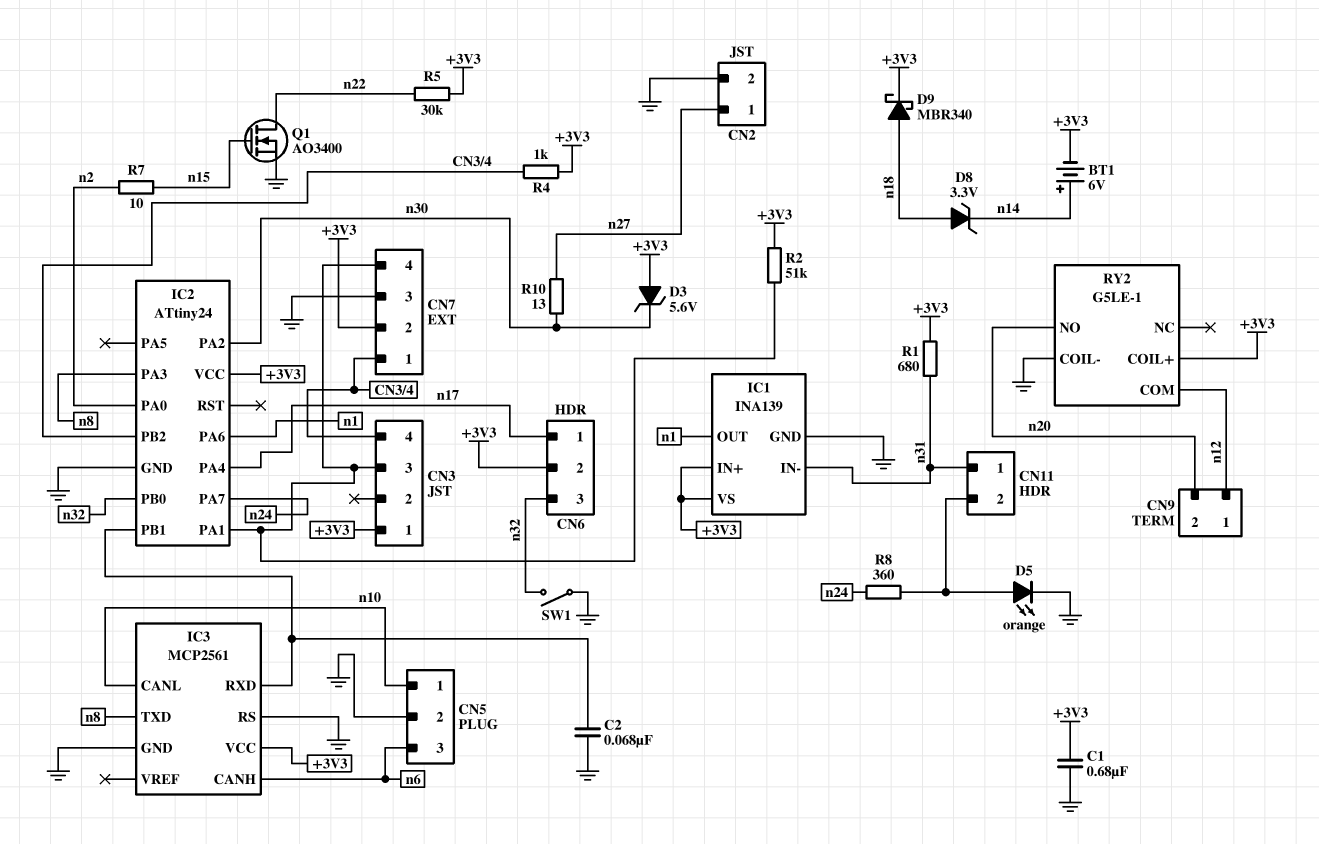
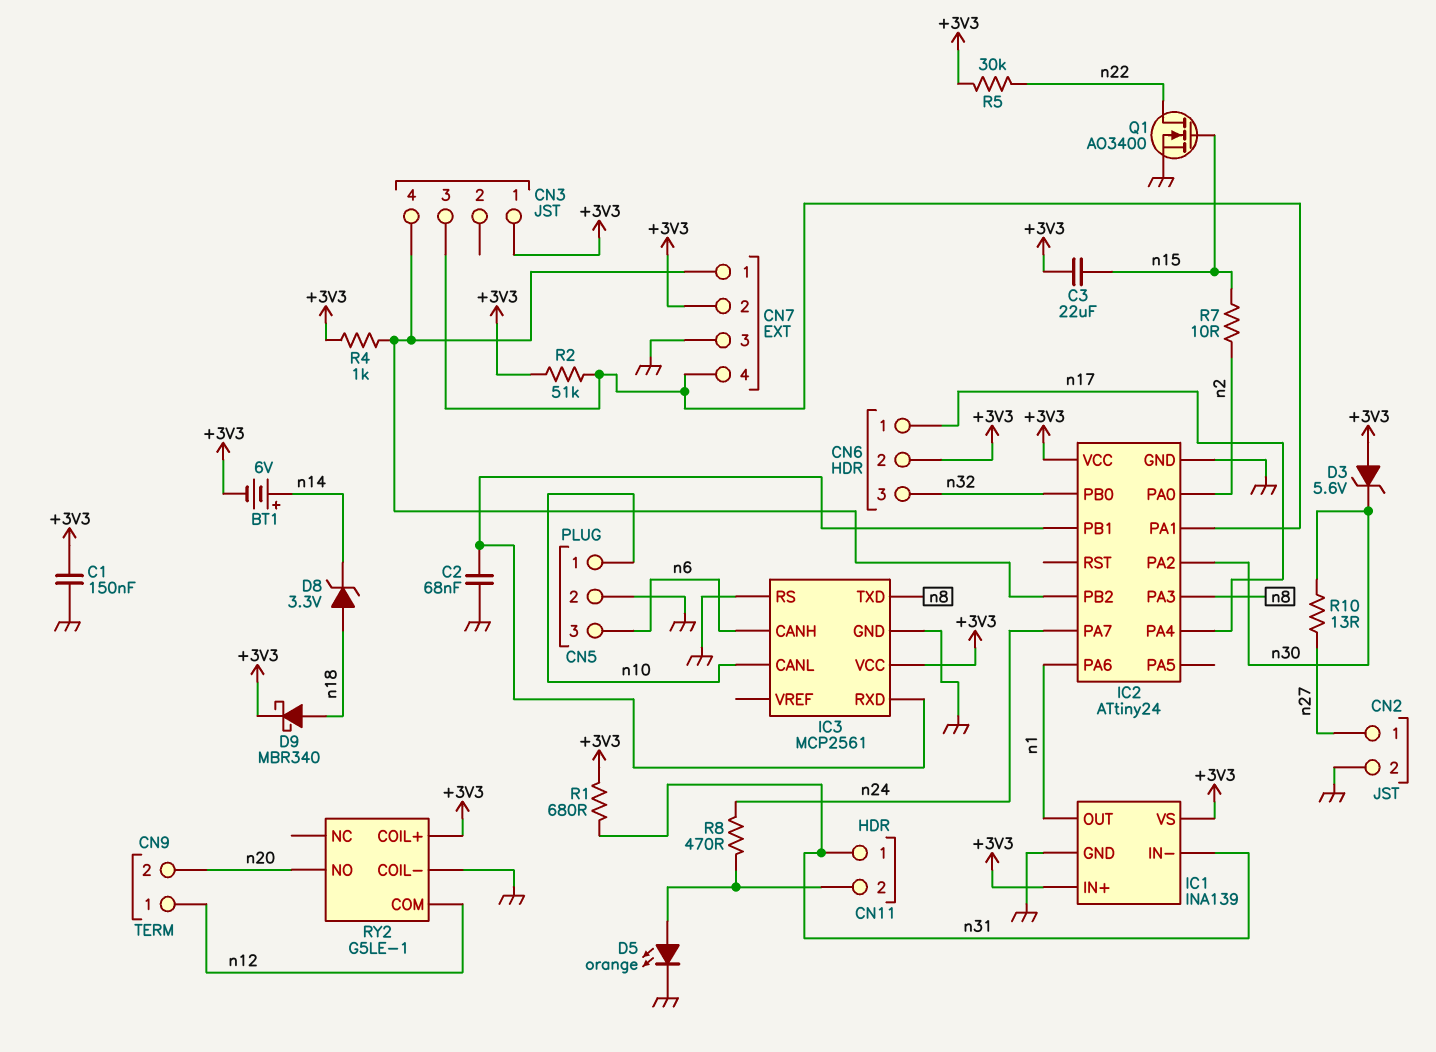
C1: 680nF (+3V3, GND) -> 150nF (+3V3, GND)
C3: none -> 22uF (+3V3, n15)
R8: 360 (CN11/2, n24) -> 470 (CN11/2, n24)
SW1: switch (GND, n32) -> none

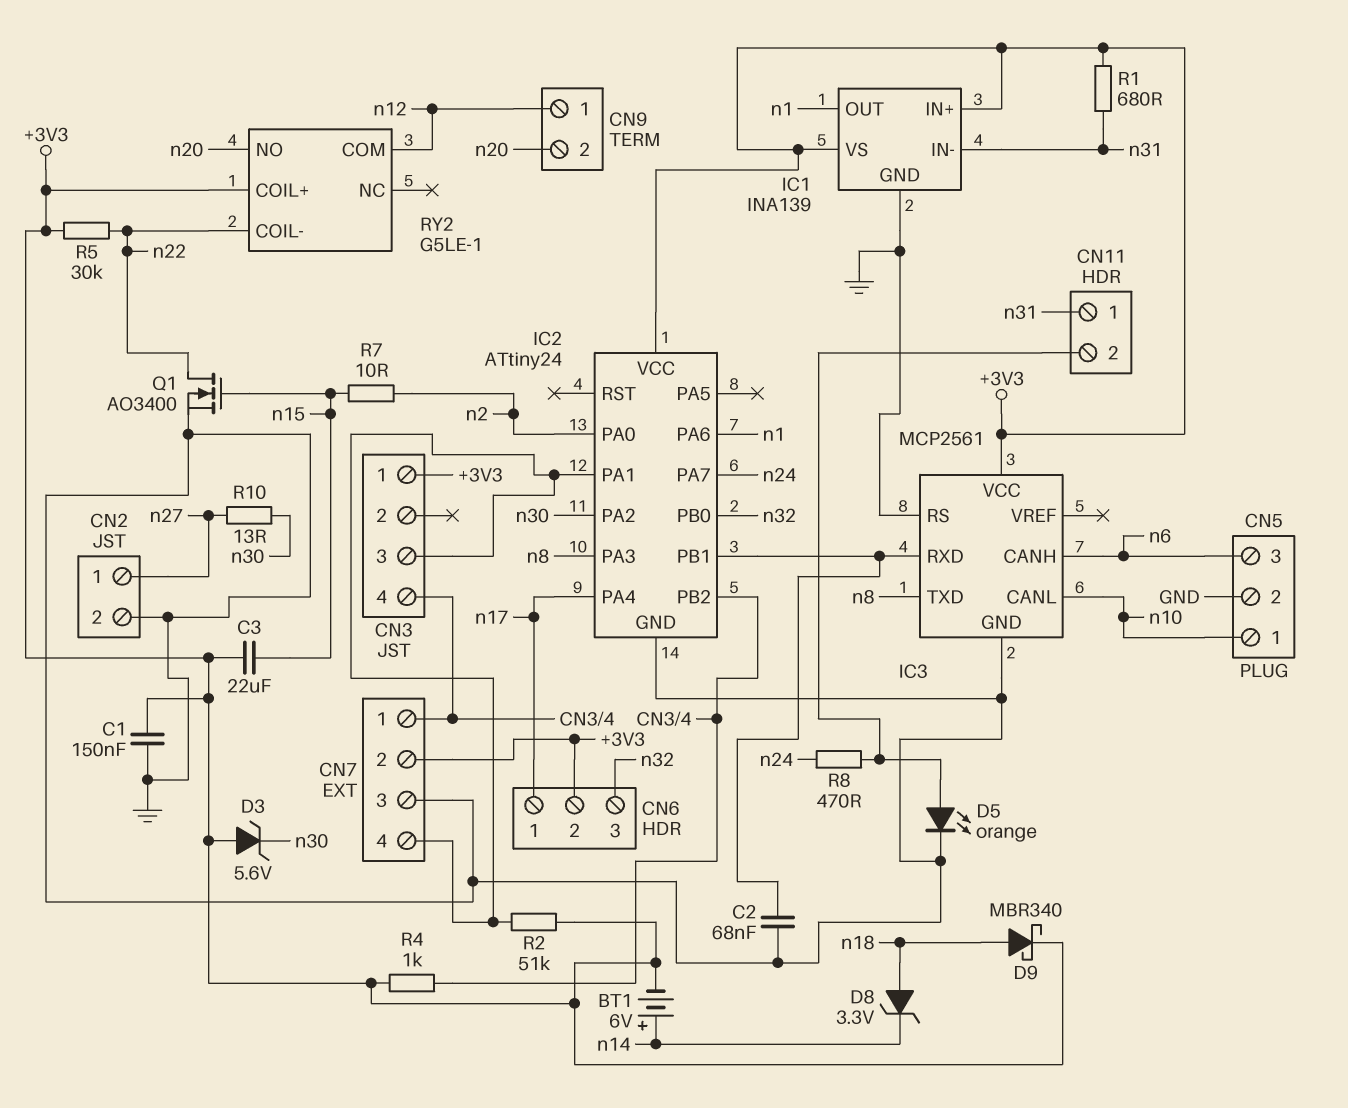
RY2 pin COIL-: GND -> n22

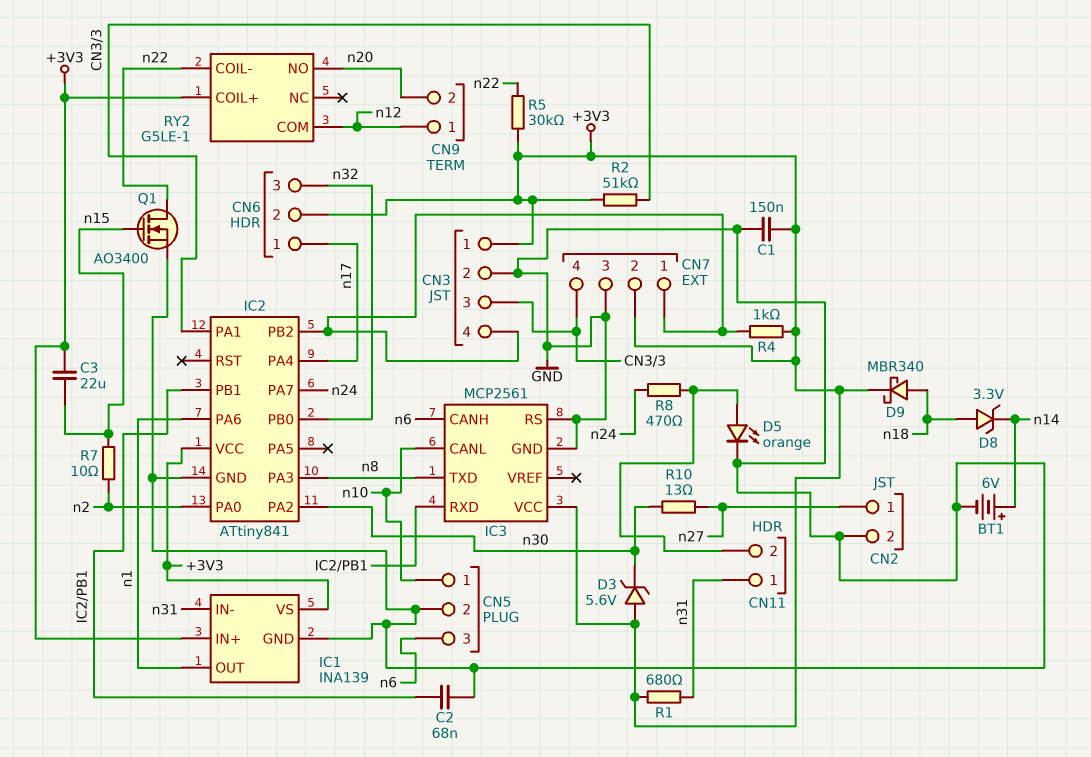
BT1: 6V (plus n14, minus +3V3) -> 6V (plus n14, minus GND)
CN3 pin 2: none -> GND
IC2: ATtiny24 -> ATtiny841

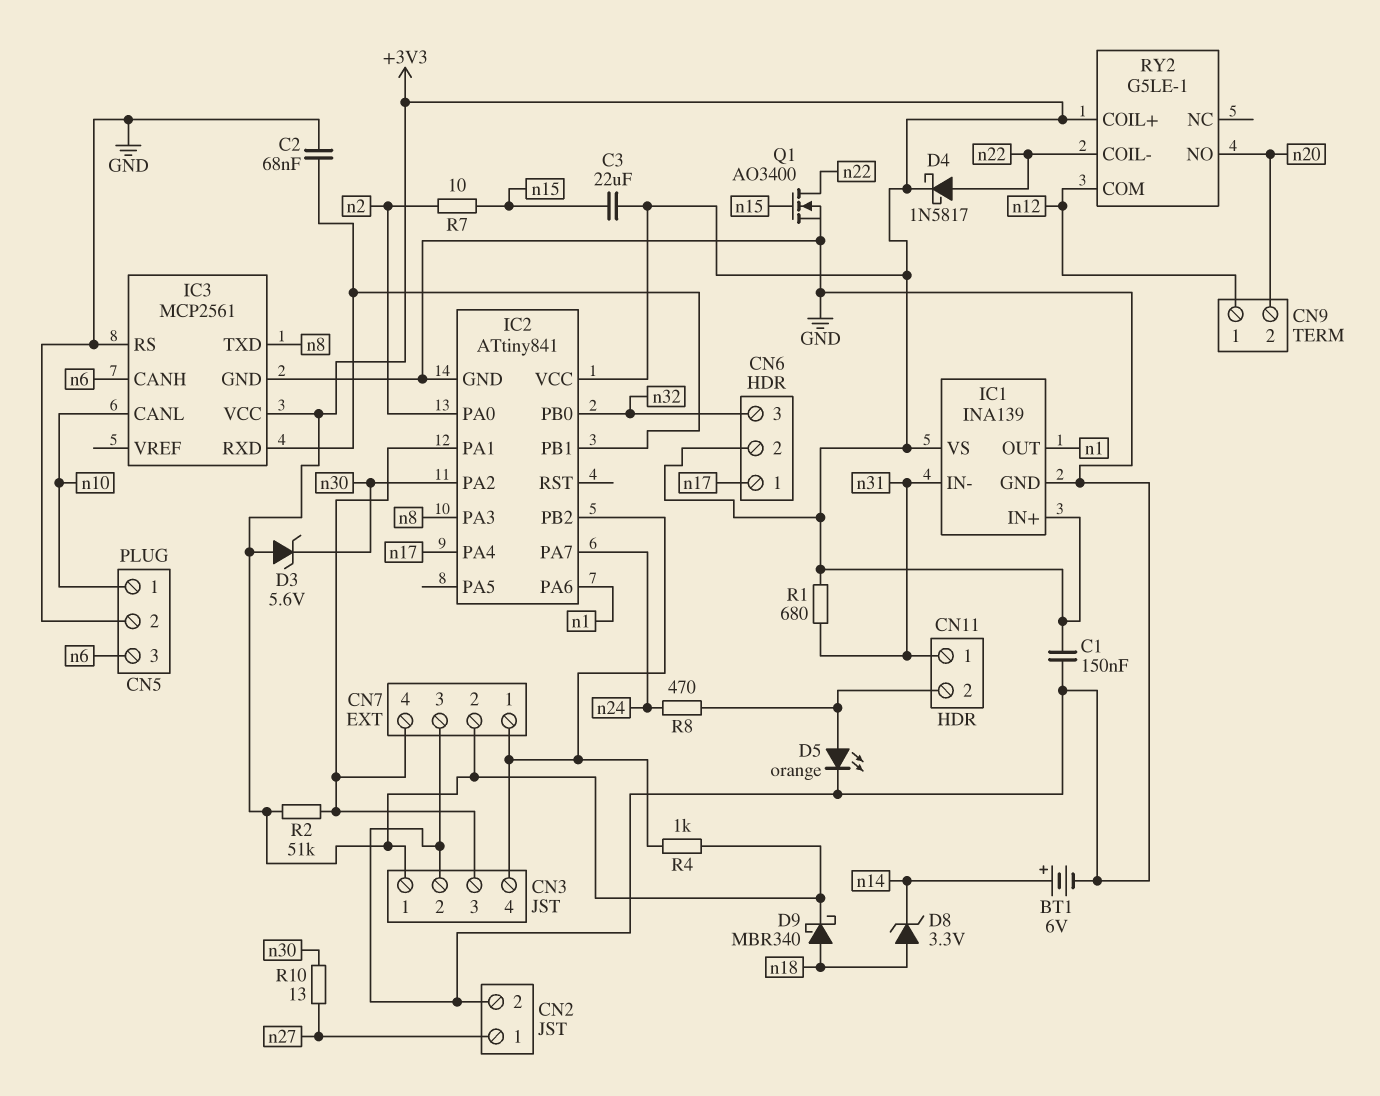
D4: none -> schottky 1N5817 (A n22, K +3V3)
R5: 30k (+3V3, n22) -> none

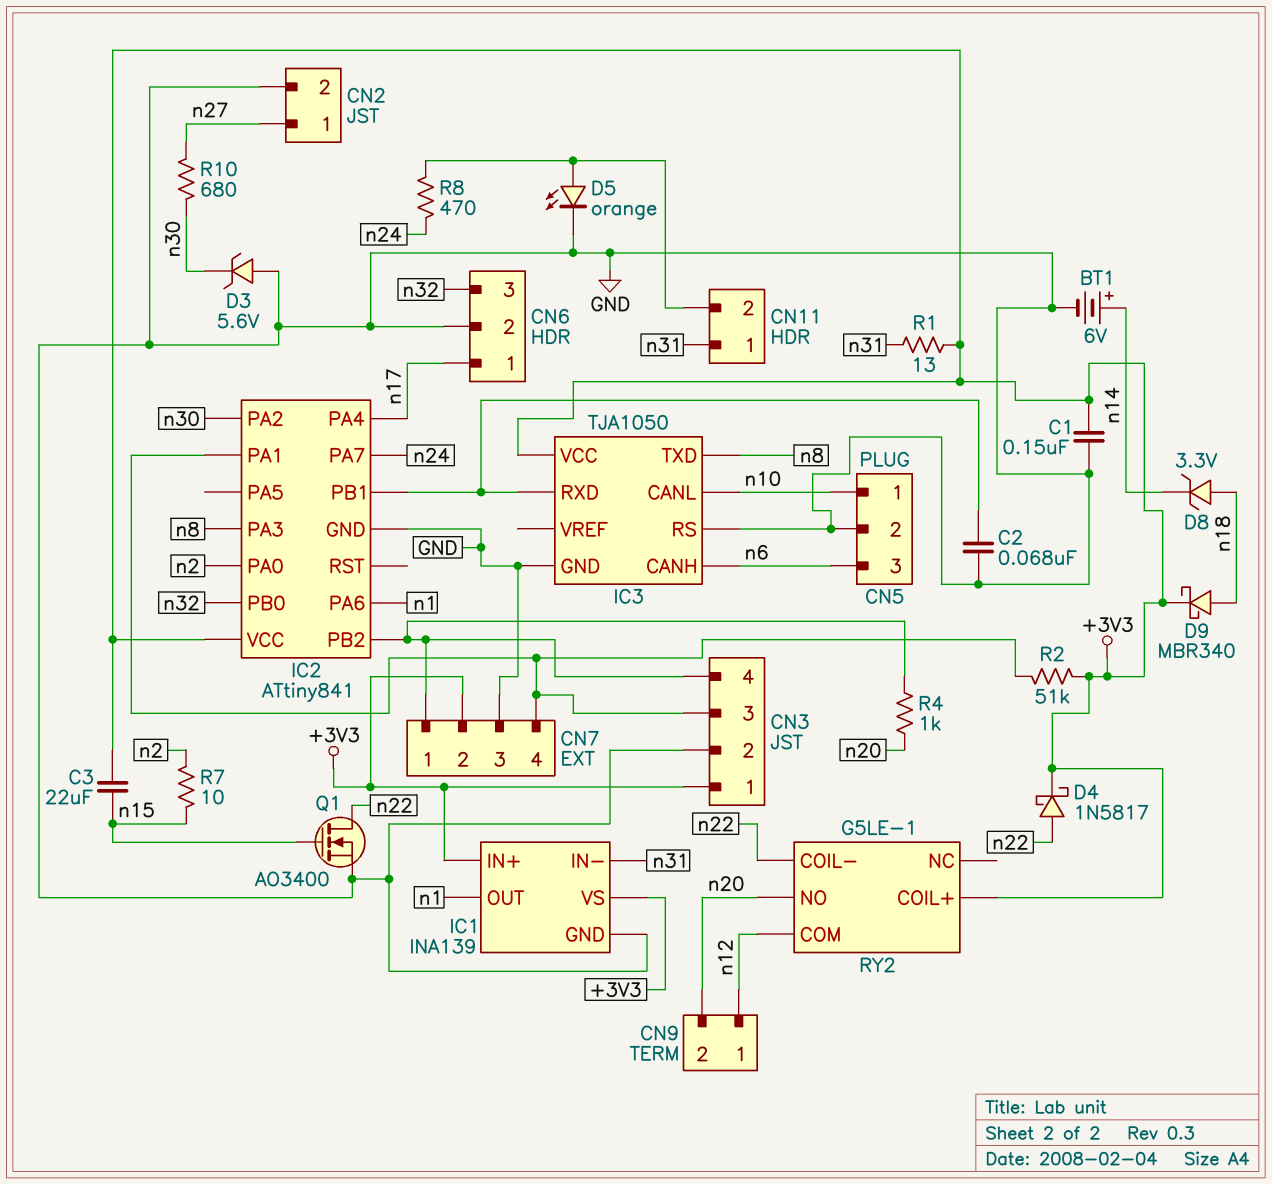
CN6 pin 2: +3V3 -> GND
D3: zener 5.6V (A +3V3, K n30) -> zener 5.6V (A GND, K n30)
IC3: MCP2561 -> TJA1050
R1: 680 (+3V3, n31) -> 13 (+3V3, n31)
R4: 1k (+3V3, CN3/4) -> 1k (CN3/4, n20)
R10: 13 (n27, n30) -> 680 (n27, n30)

